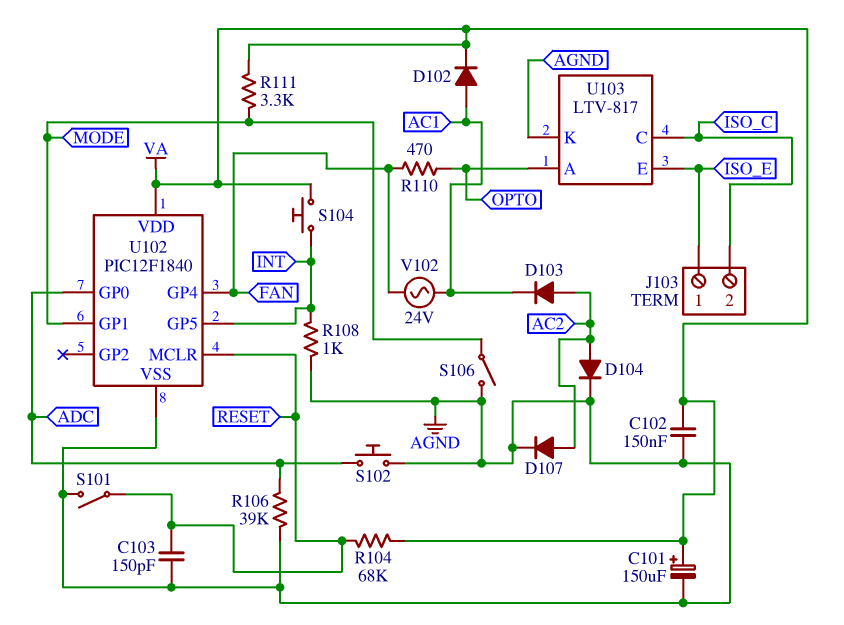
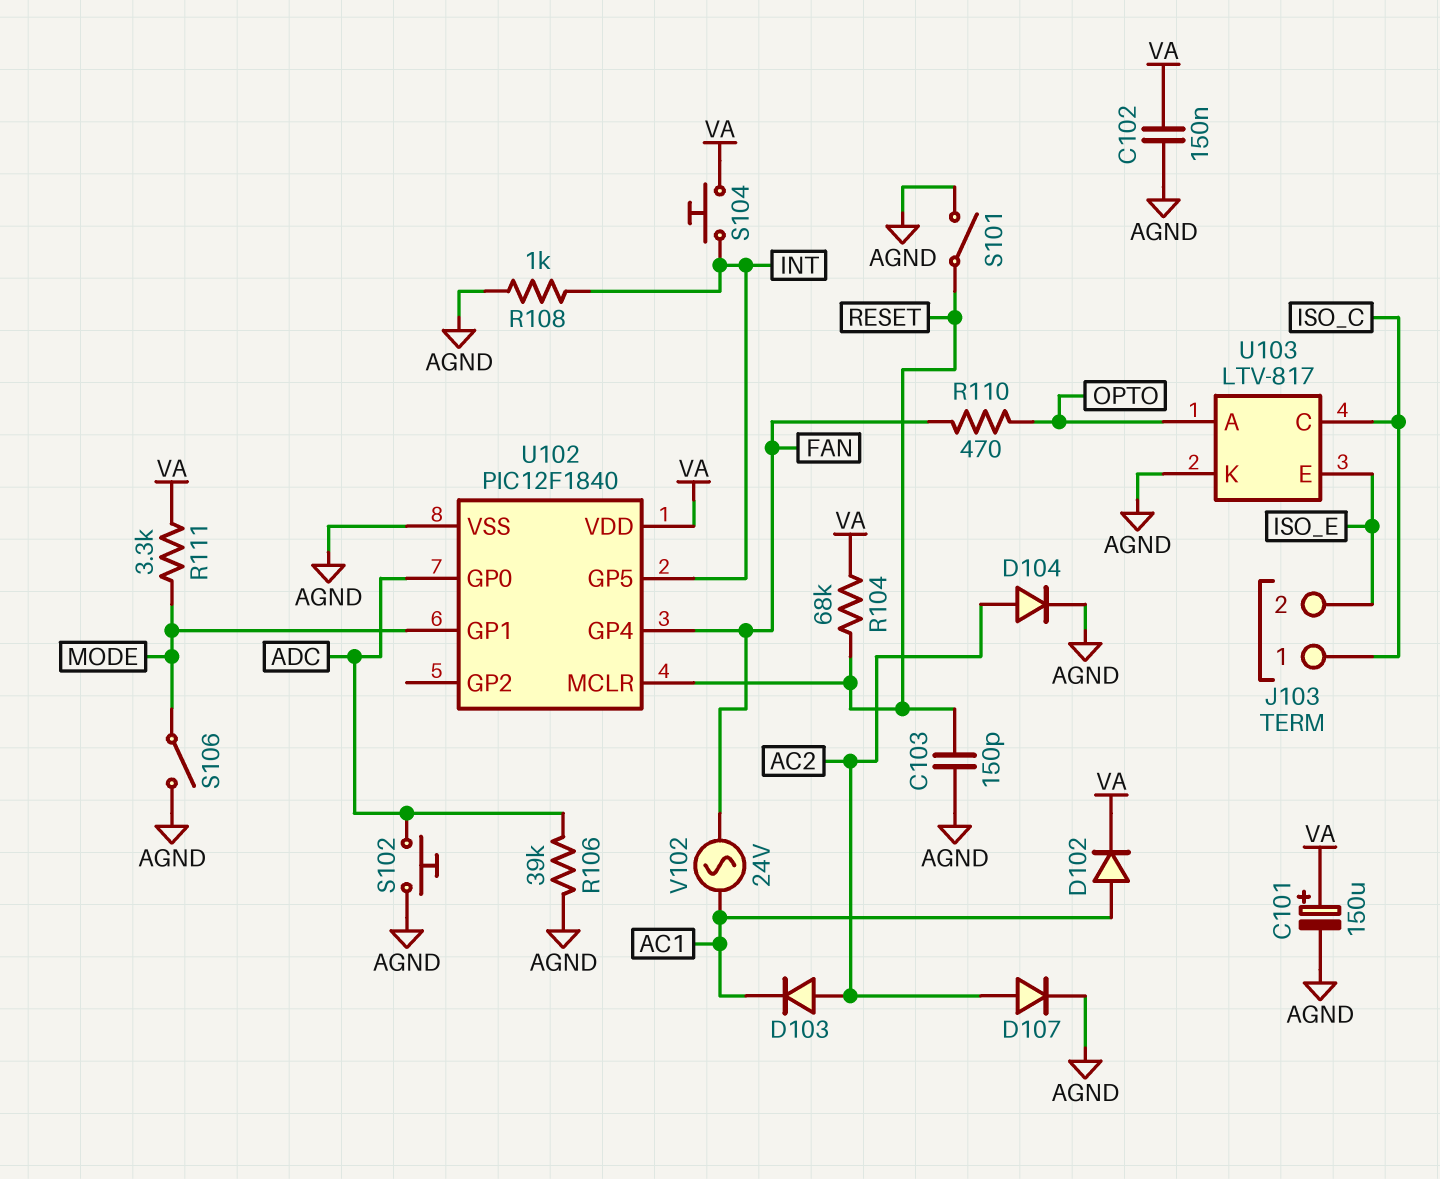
J103 pin 1: ISO_E -> ISO_C
J103 pin 2: ISO_C -> ISO_E

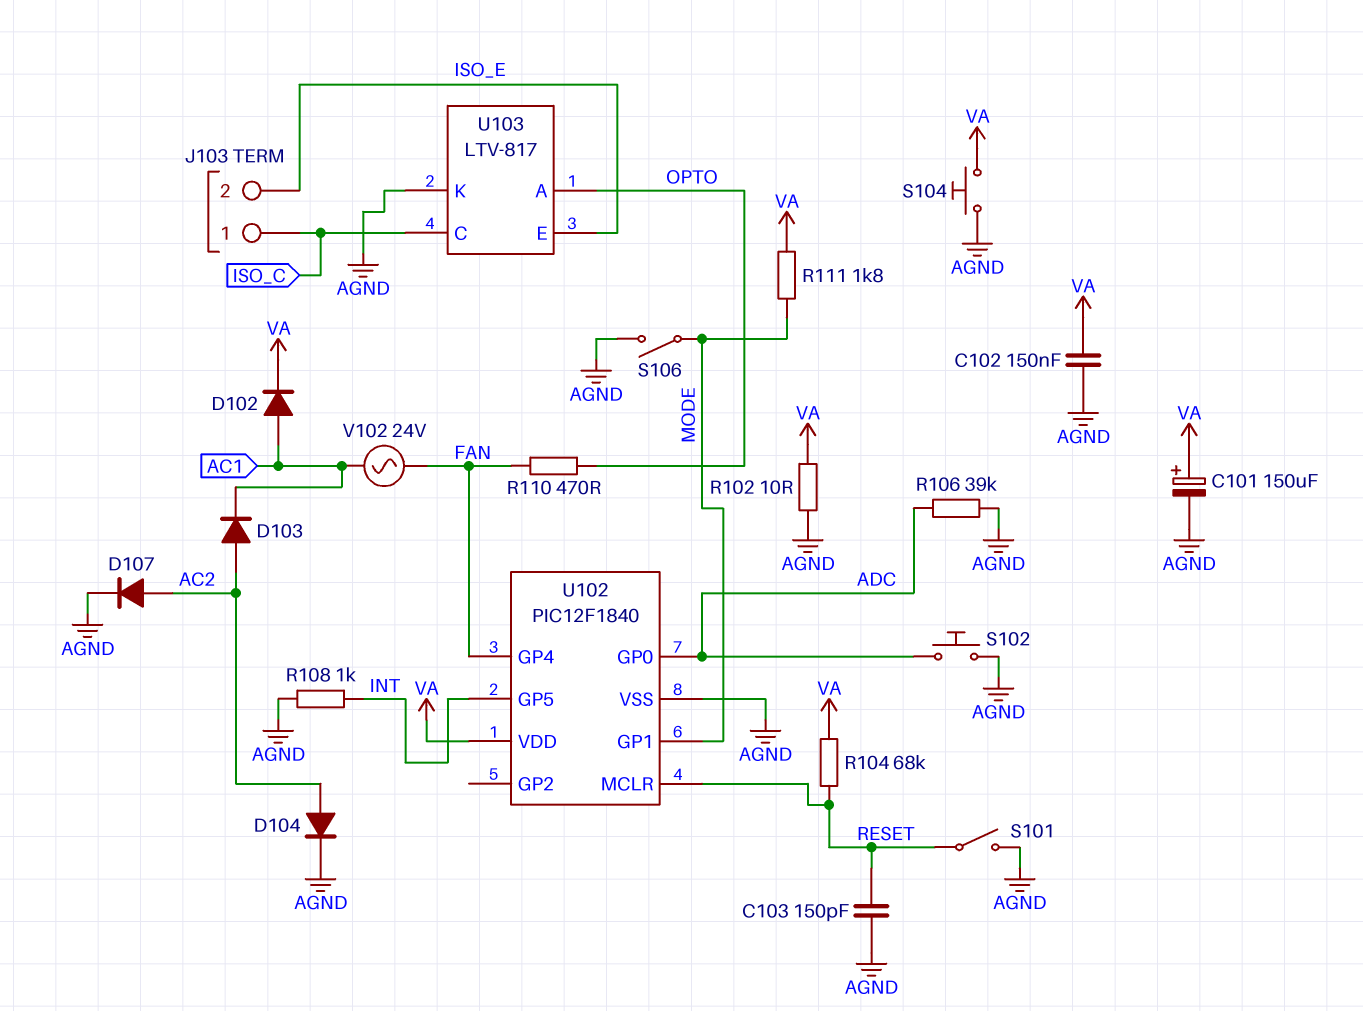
R102: none -> 10 (AGND, VA)
R111: 3.3k (MODE, VA) -> 1.8k (MODE, VA)
S104: button (INT, VA) -> button (AGND, VA)

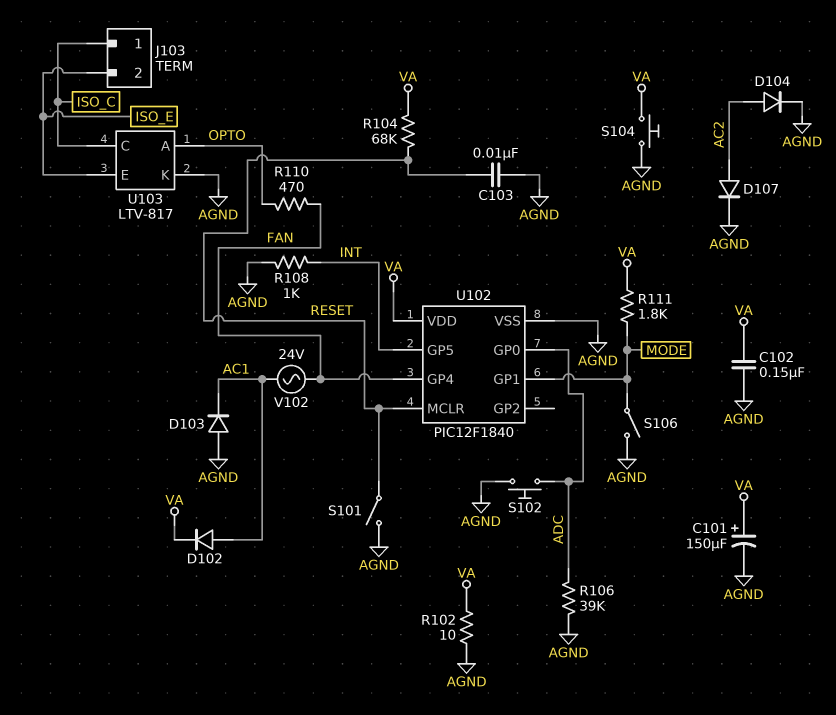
C103: 150pF (AGND, RESET) -> 10nF (AGND, RESET)
D103: diode (A AC2, K AC1) -> diode (A AGND, K AC1)

